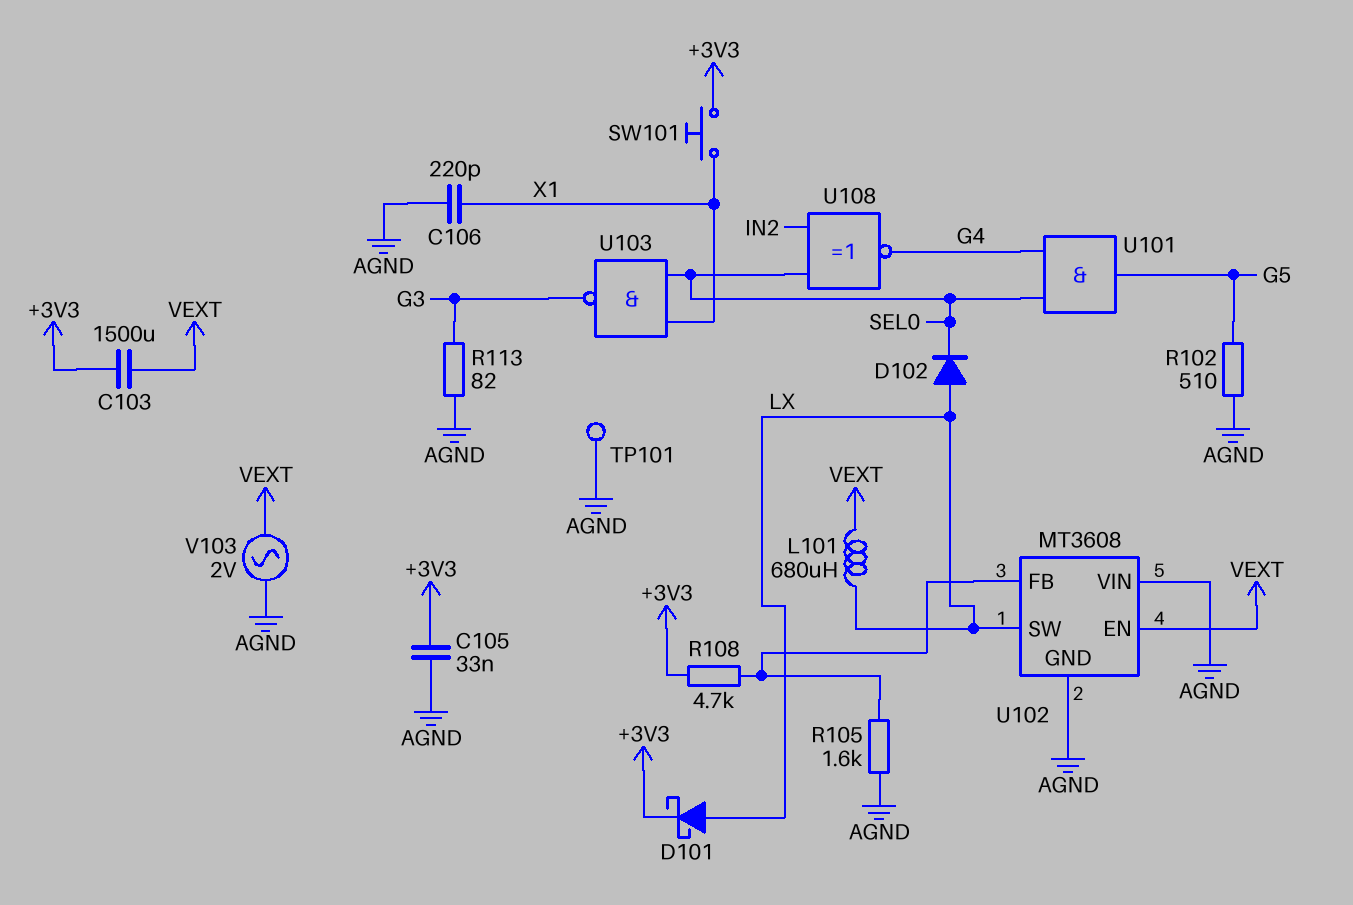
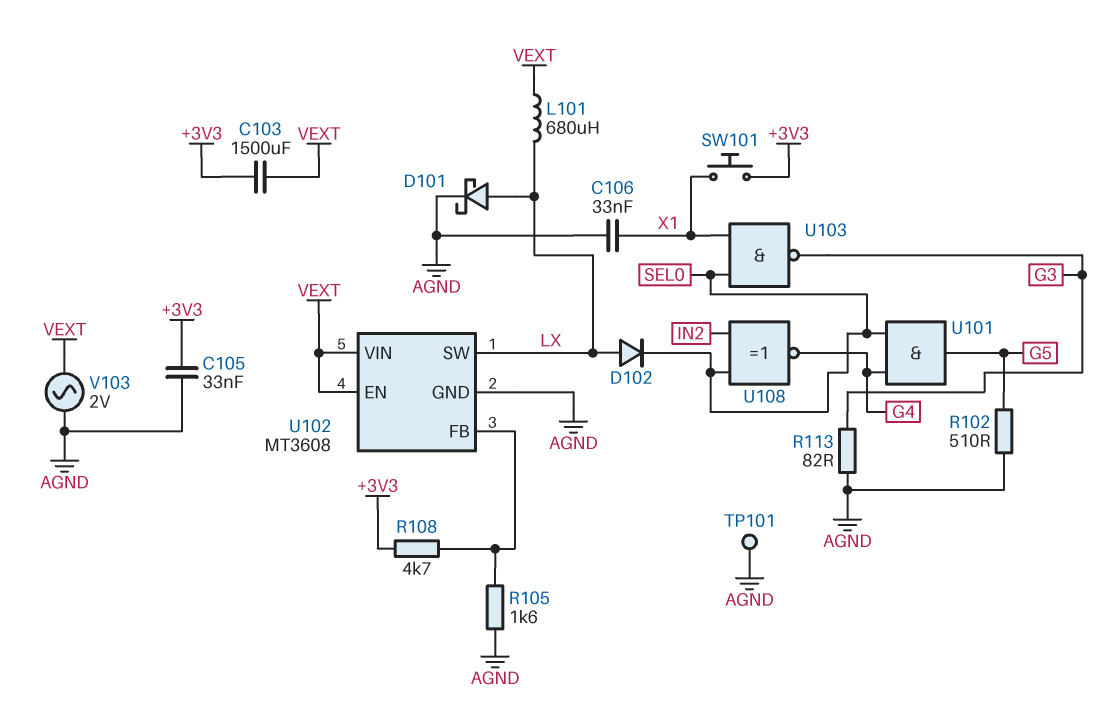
C106: 220pF (AGND, X1) -> 33nF (AGND, X1)
D101: schottky (A LX, K +3V3) -> schottky (A LX, K AGND)
U102 pin VIN: AGND -> VEXT

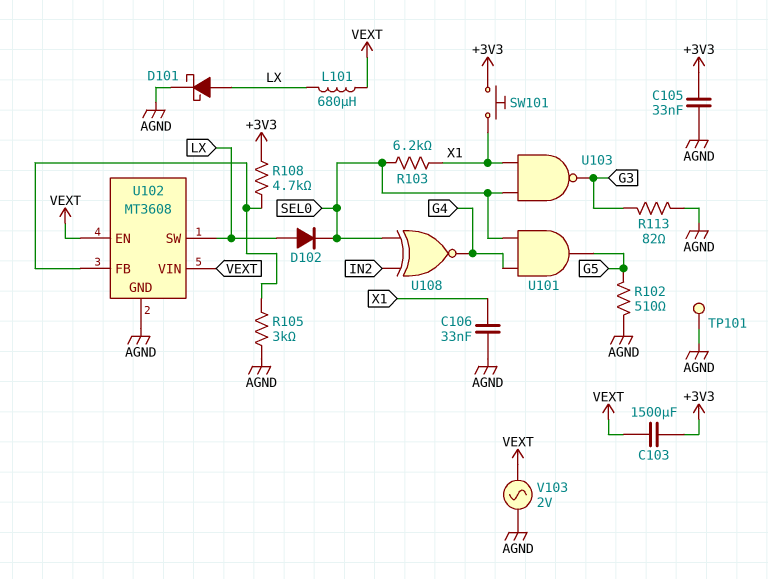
R103: none -> 6.2k (SEL0, X1)
R105: 1.6k (AGND, U102/FB) -> 3k (AGND, U102/FB)

